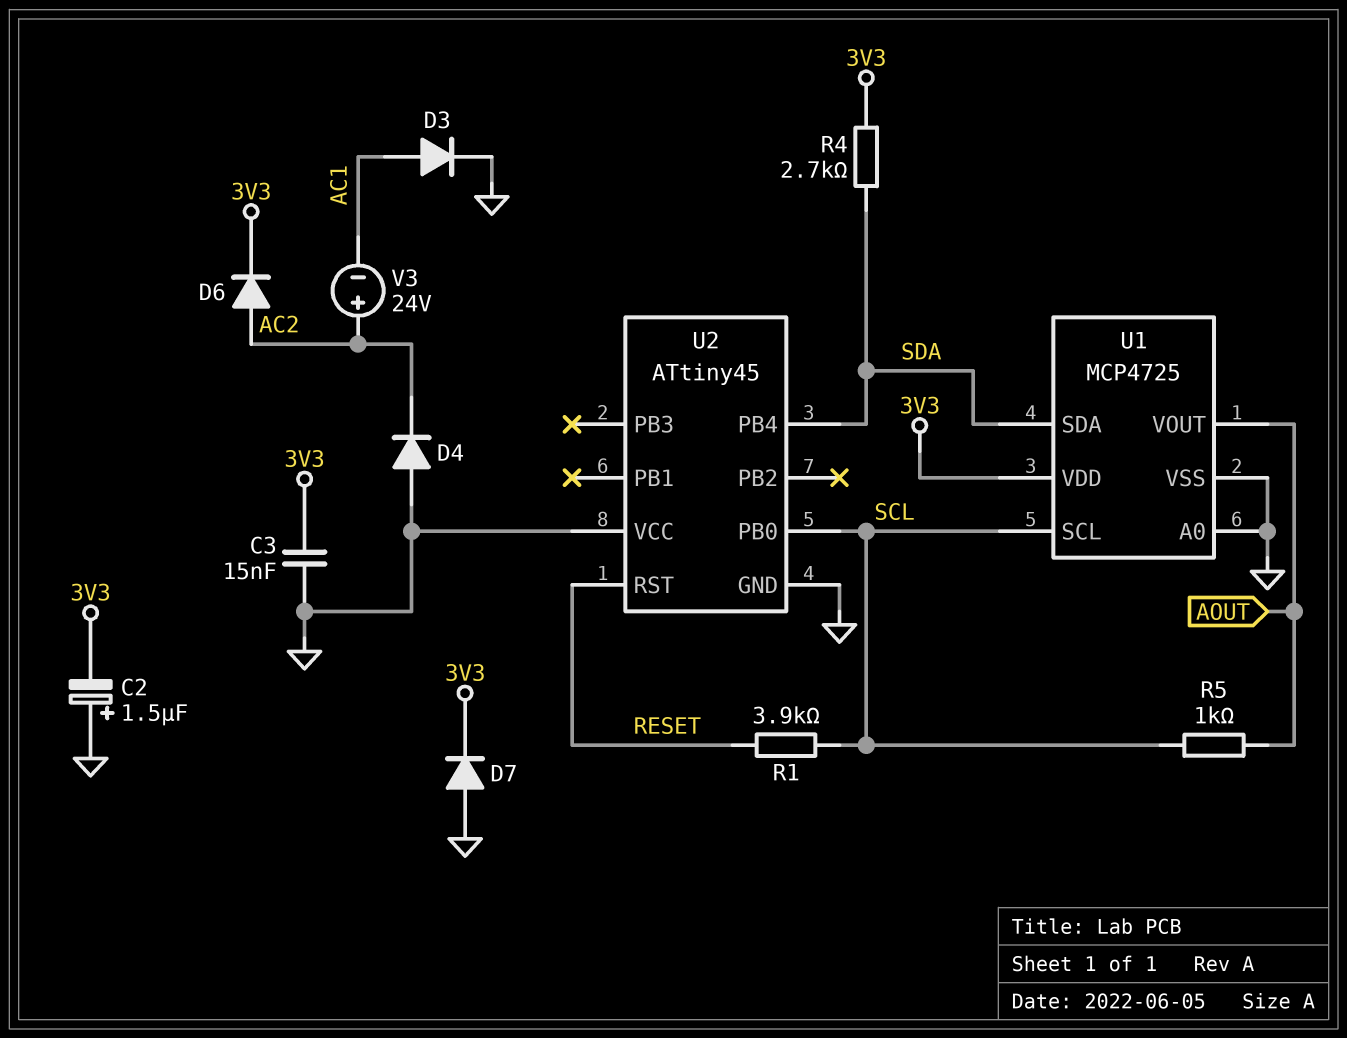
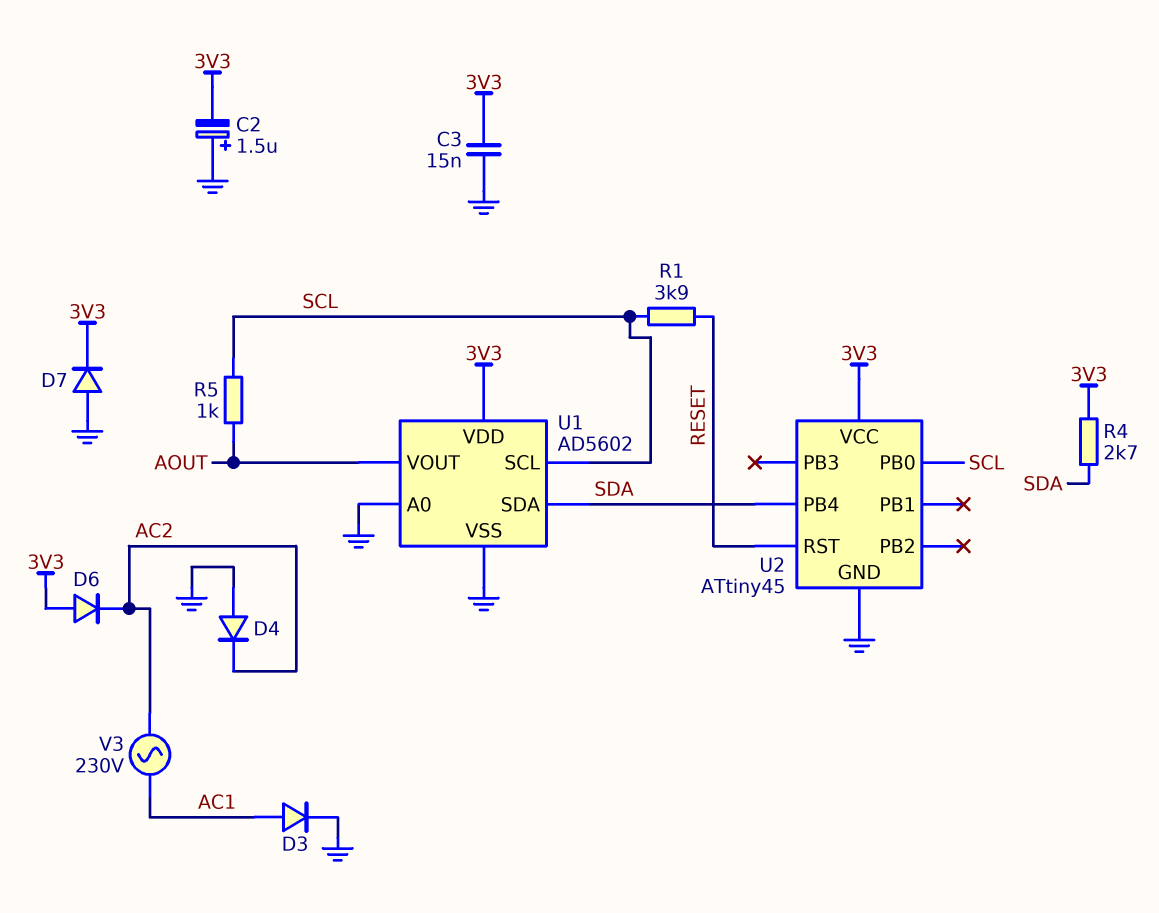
D6: diode (A AC2, K 3V3) -> diode (A 3V3, K AC2)
U1: MCP4725 -> AD5602
U2 pin VCC: GND -> 3V3
V3: 24V (plus AC2, minus AC1) -> AC 230V (AC1, AC2)

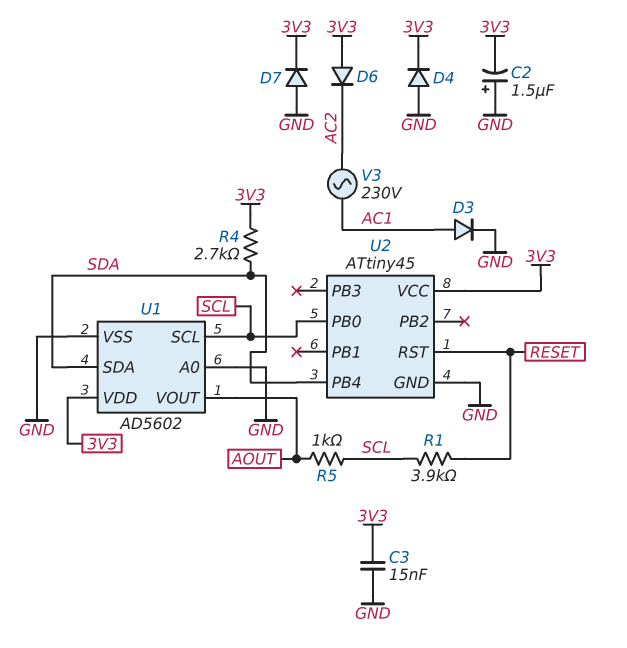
D4: diode (A GND, K AC2) -> diode (A GND, K 3V3)

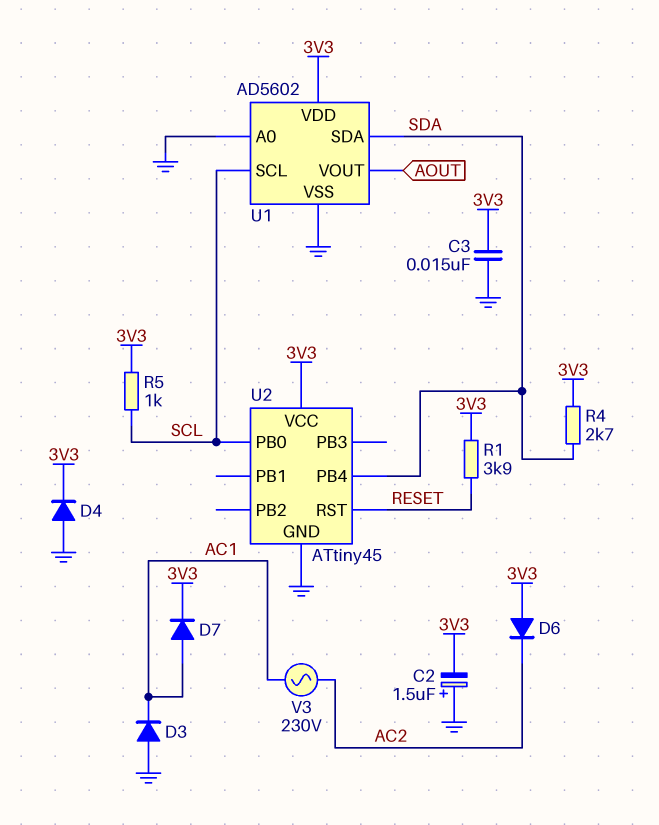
D3: diode (A AC1, K GND) -> diode (A GND, K AC1)
D7: diode (A GND, K 3V3) -> diode (A AC1, K 3V3)
R1: 3.9k (RESET, SCL) -> 3.9k (3V3, RESET)
R5: 1k (AOUT, SCL) -> 1k (3V3, SCL)

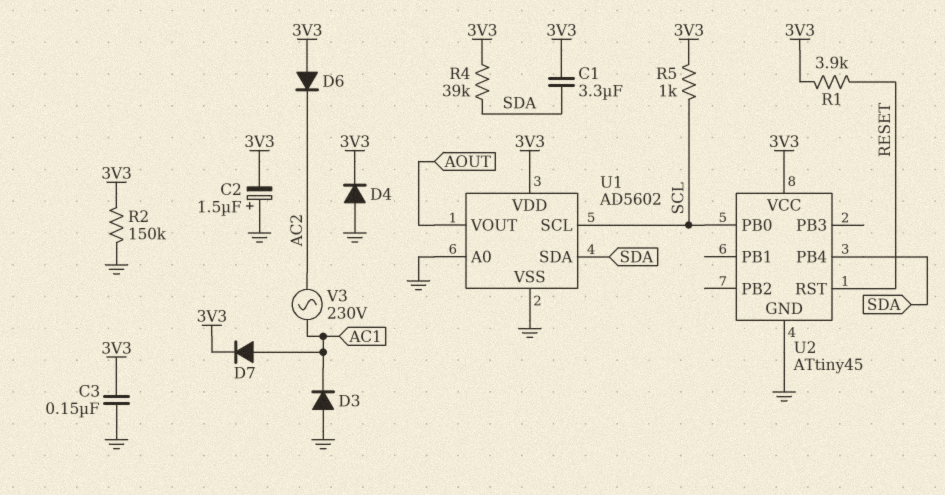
C1: none -> 3.3uF (3V3, SDA)
C3: 15nF (3V3, GND) -> 150nF (3V3, GND)
R2: none -> 150k (3V3, GND)
R4: 2.7k (3V3, SDA) -> 39k (3V3, SDA)

